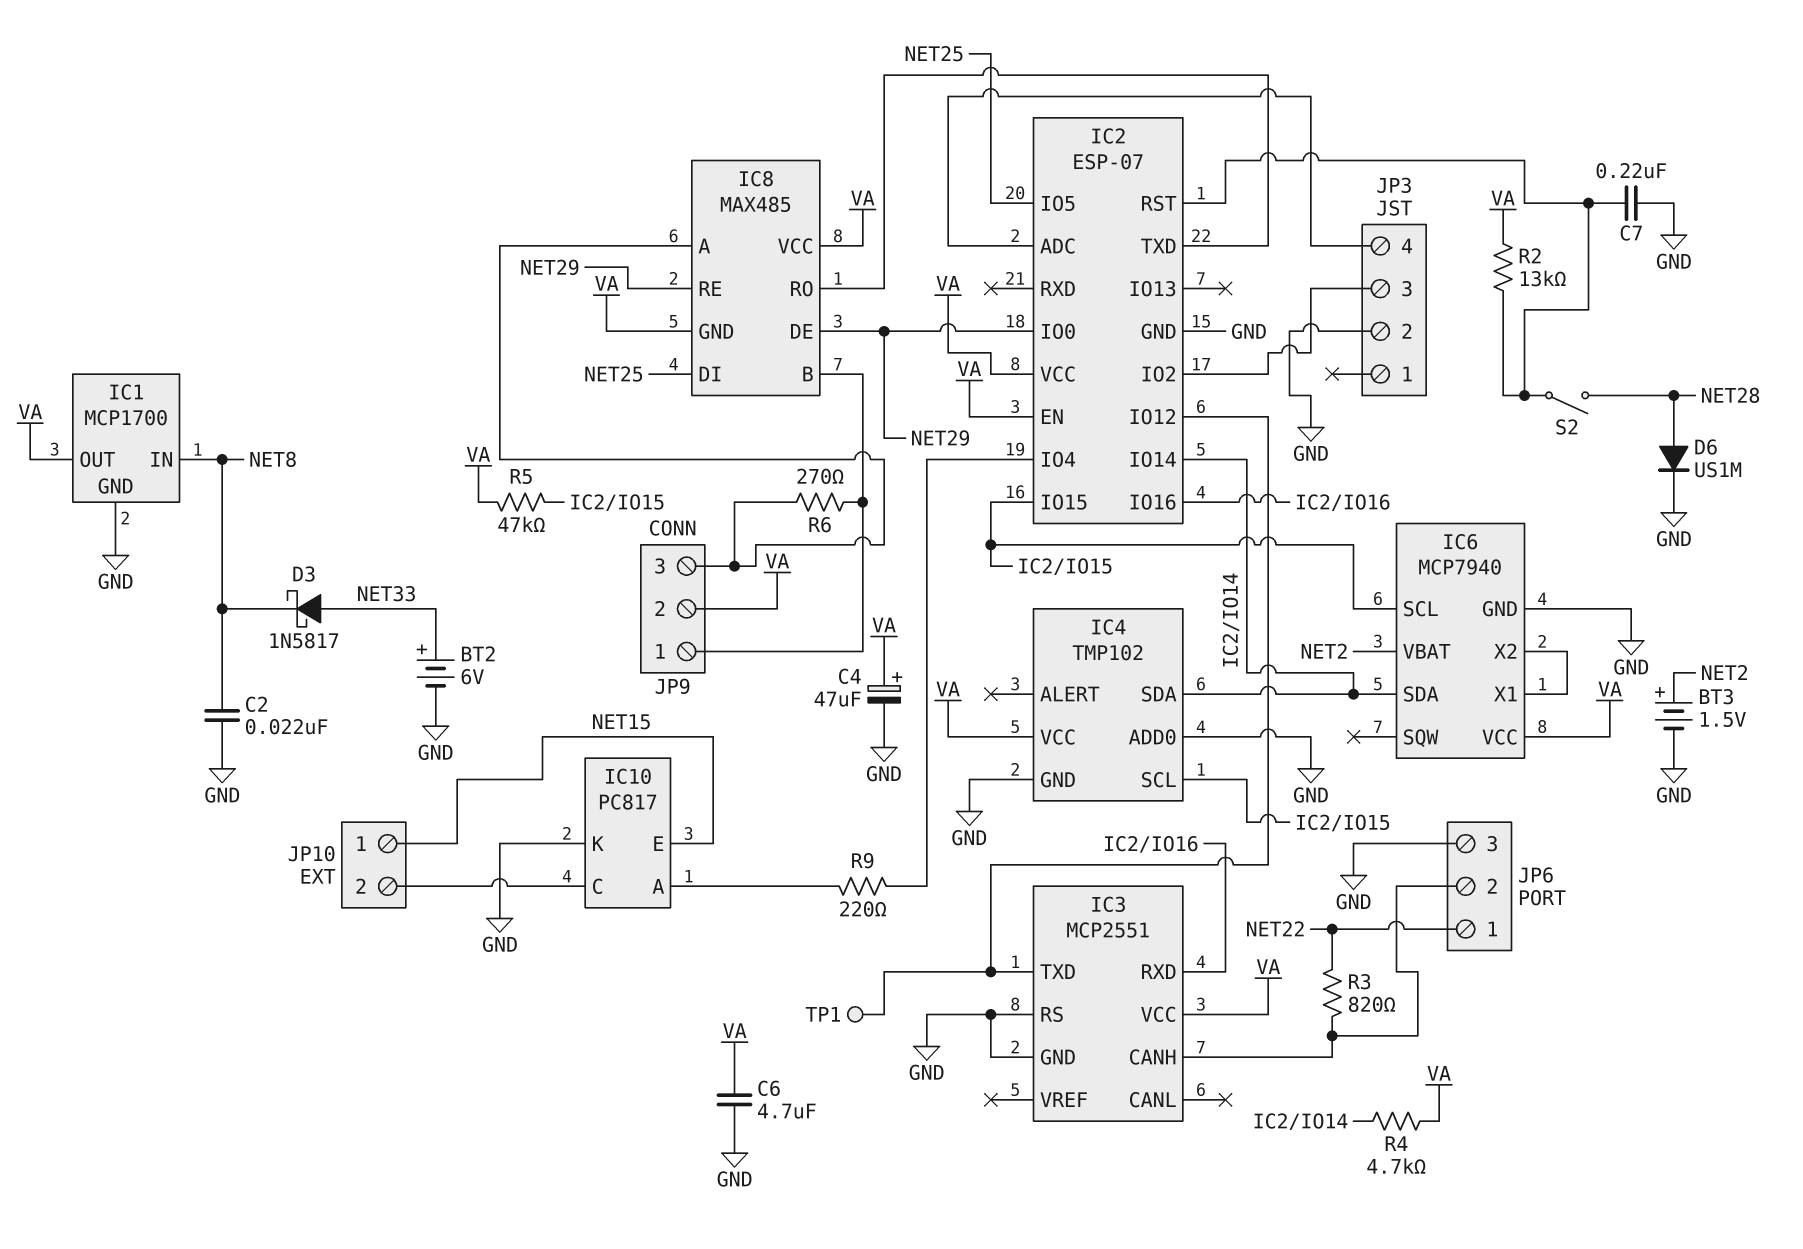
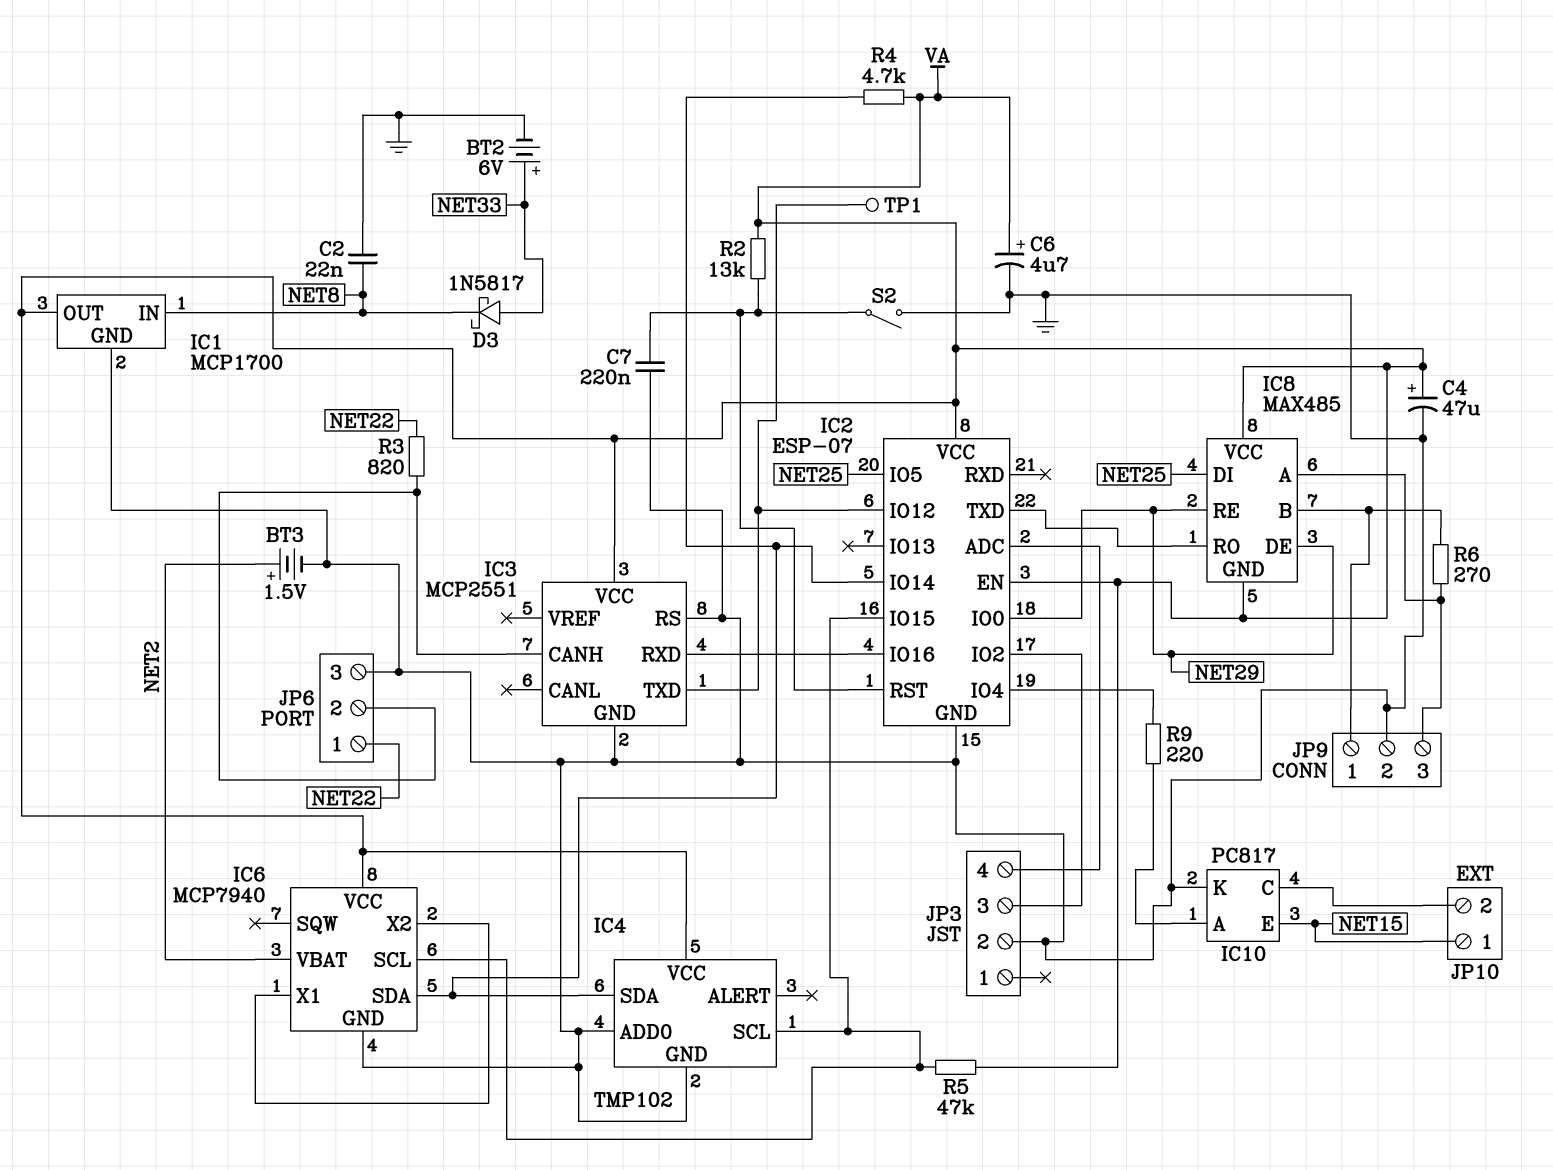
C6: 4.7uF (GND, VA) -> 4.7uF (plus VA, minus GND)
D6: diode US1M (A NET28, K GND) -> none
JP9 pin 2: VA -> GND
S2: switch (IC2/RST, NET28) -> switch (GND, IC2/RST)

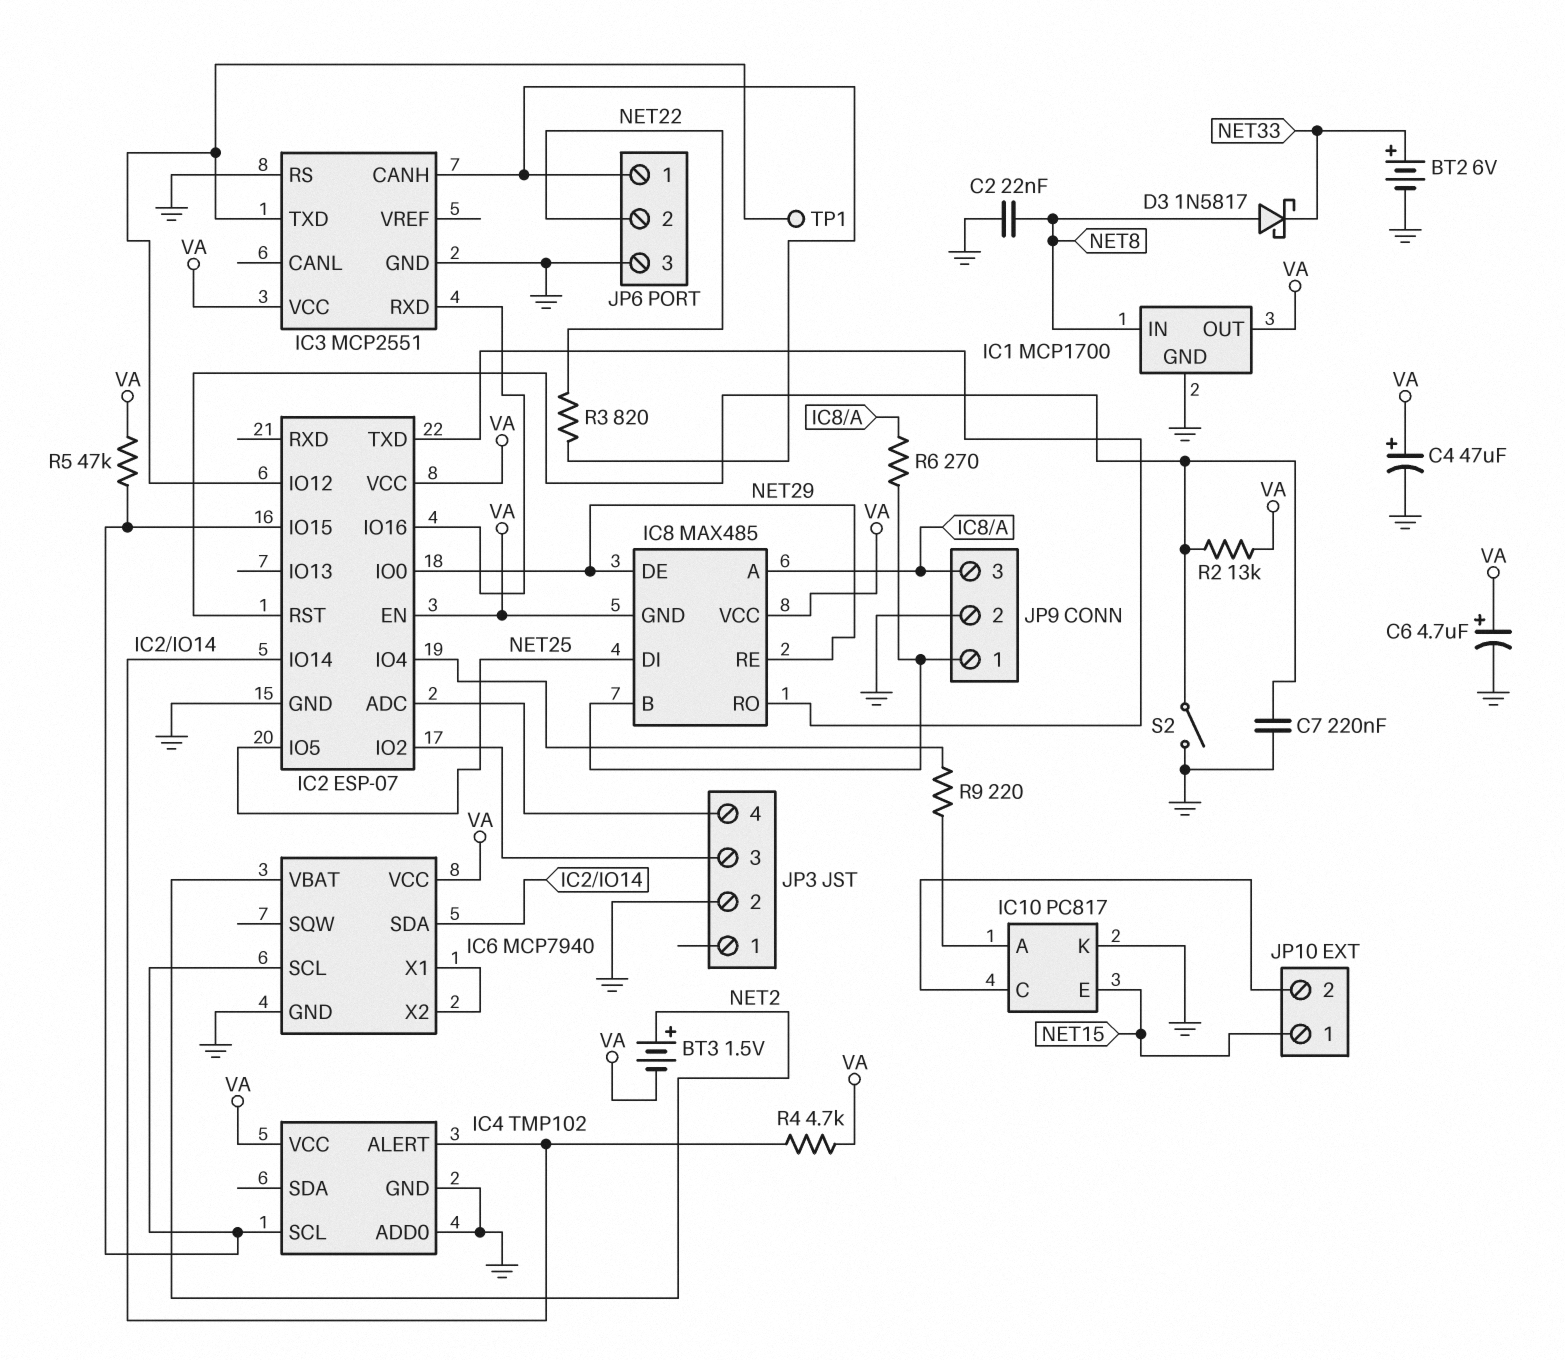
BT3: 1.5V (plus NET2, minus GND) -> 1.5V (plus NET2, minus VA)
D3: schottky 1N5817 (A NET33, K NET8) -> schottky 1N5817 (A NET8, K NET33)
IC4 pin ALERT: none -> IC2/IO14
IC4 pin SDA: IC2/IO14 -> none
JP6 pin 1: NET22 -> IC3/CANH
JP6 pin 2: IC3/CANH -> NET22

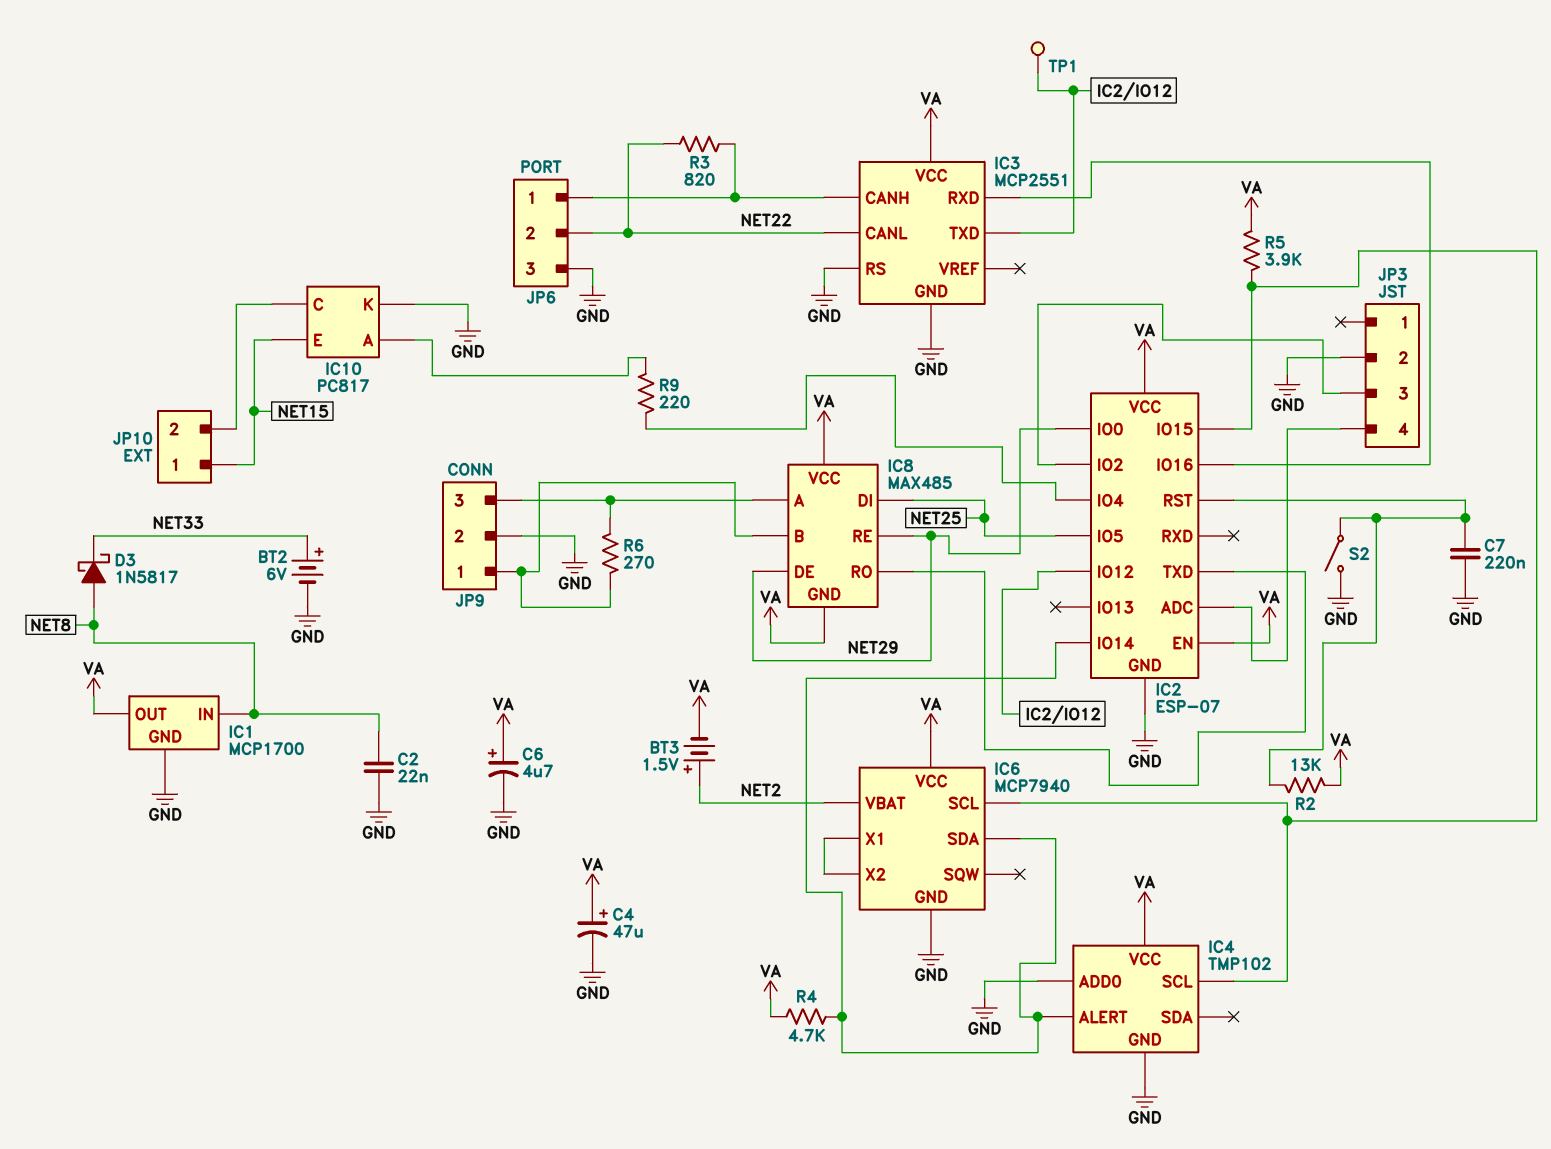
IC3 pin CANL: none -> NET22
R5: 47k (IC2/IO15, VA) -> 3.9k (IC2/IO15, VA)

